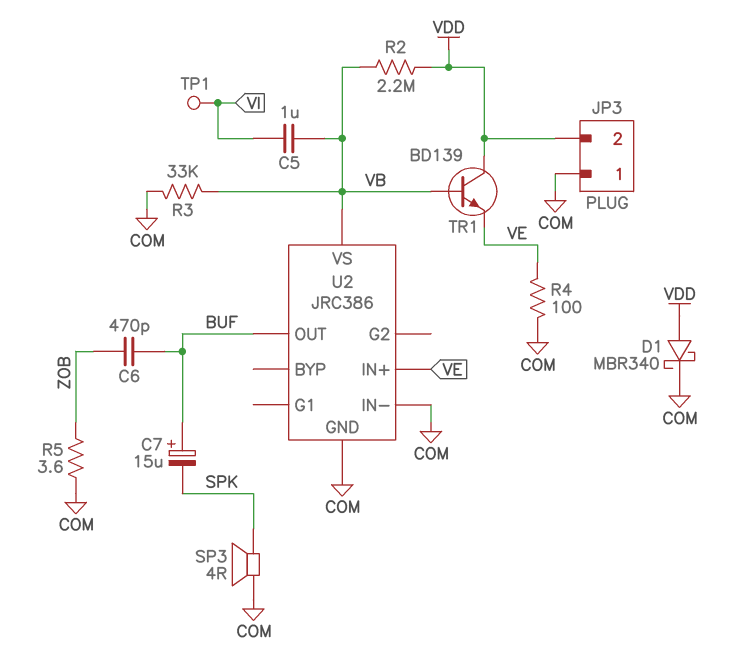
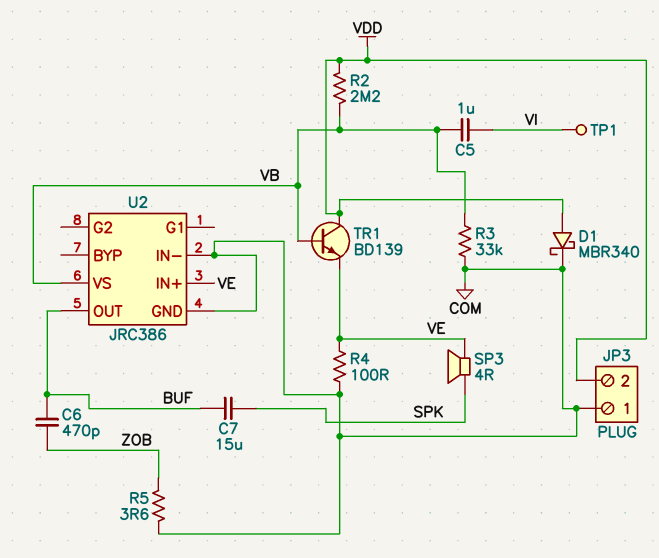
C7: 15uF (plus BUF, minus SPK) -> 15uF (BUF, SPK)
SP3: speaker 4R (COM, SPK) -> speaker 4R (SPK, VE)

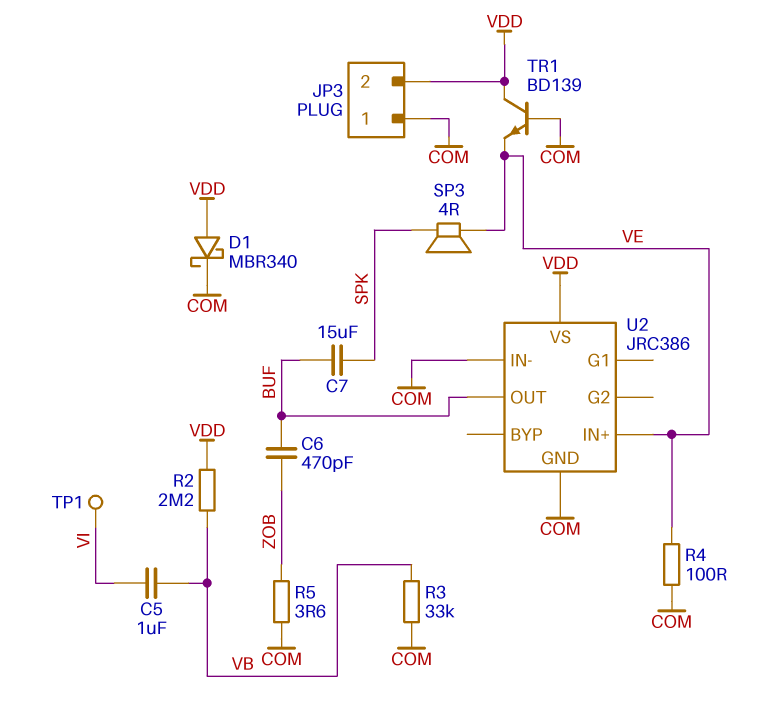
TR1: NPN BD139 (B VB, C VDD, E VE) -> NPN BD139 (B COM, C VDD, E VE)
U2 pin VS: VB -> VDD

